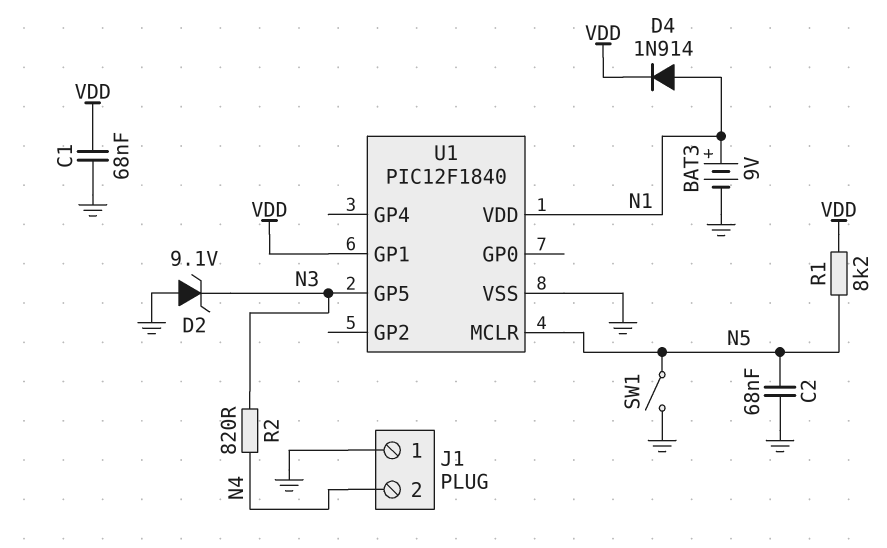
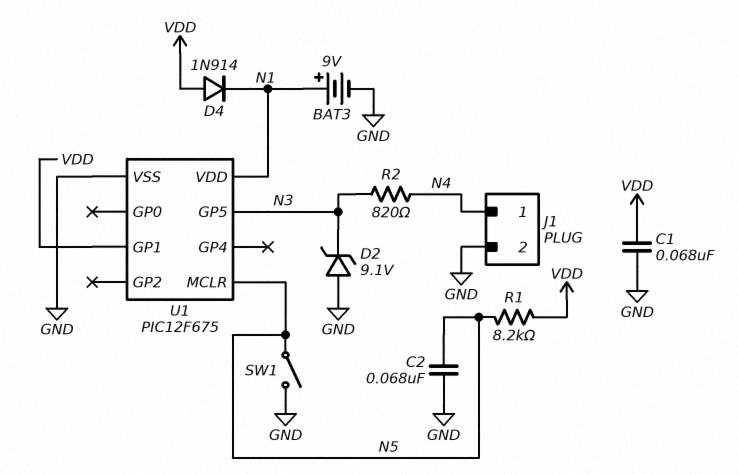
D4: diode 1N914 (A N1, K VDD) -> diode 1N914 (A VDD, K N1)
J1 pin 1: GND -> N4
J1 pin 2: N4 -> GND
U1: PIC12F1840 -> PIC12F675

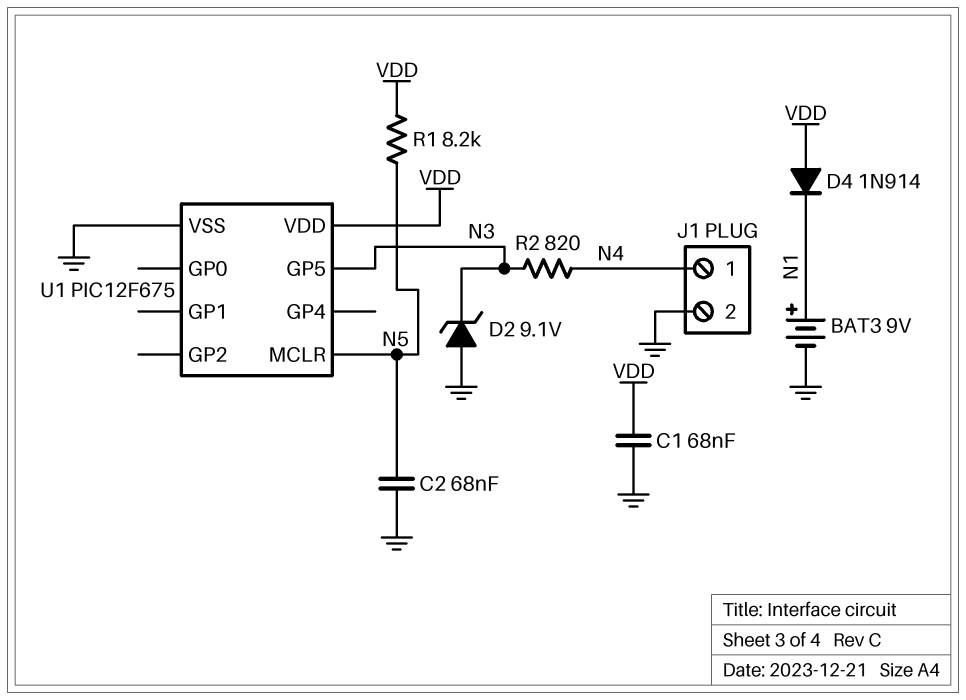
SW1: switch (GND, N5) -> none
U1 pin GP1: VDD -> none
U1 pin VDD: N1 -> VDD

